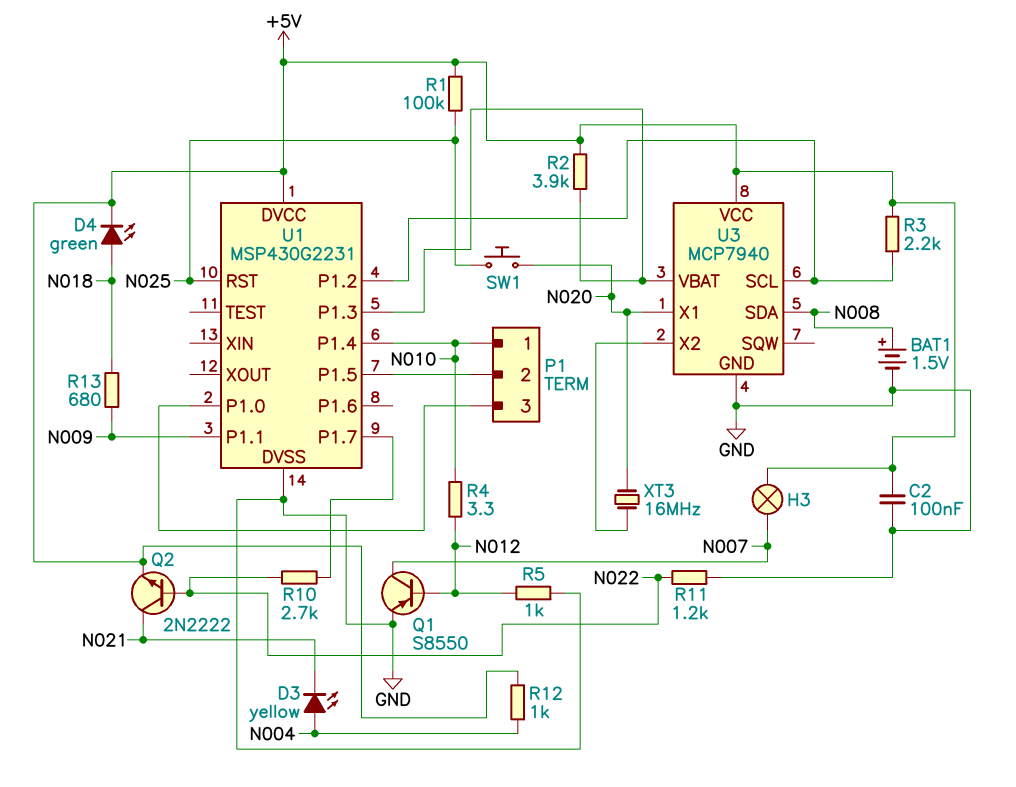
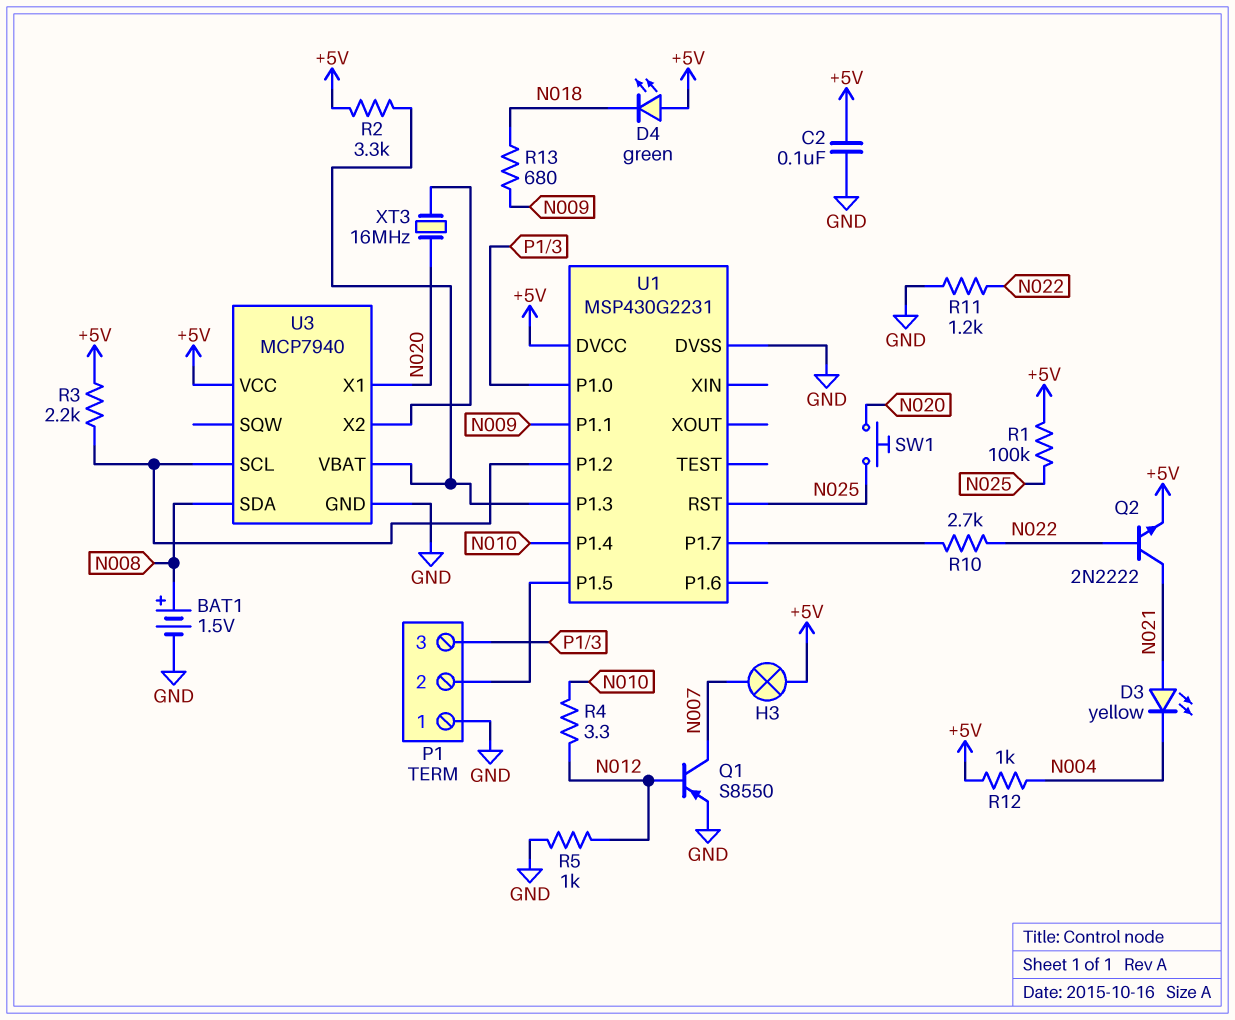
D3: LED yellow (A N004, K N021) -> LED yellow (A N021, K N004)
D4: LED green (A N018, K +5V) -> LED green (A +5V, K N018)
P1 pin 1: N010 -> GND
R2: 3.9k (+5V, U1/P1.3) -> 3.3k (+5V, U1/P1.3)

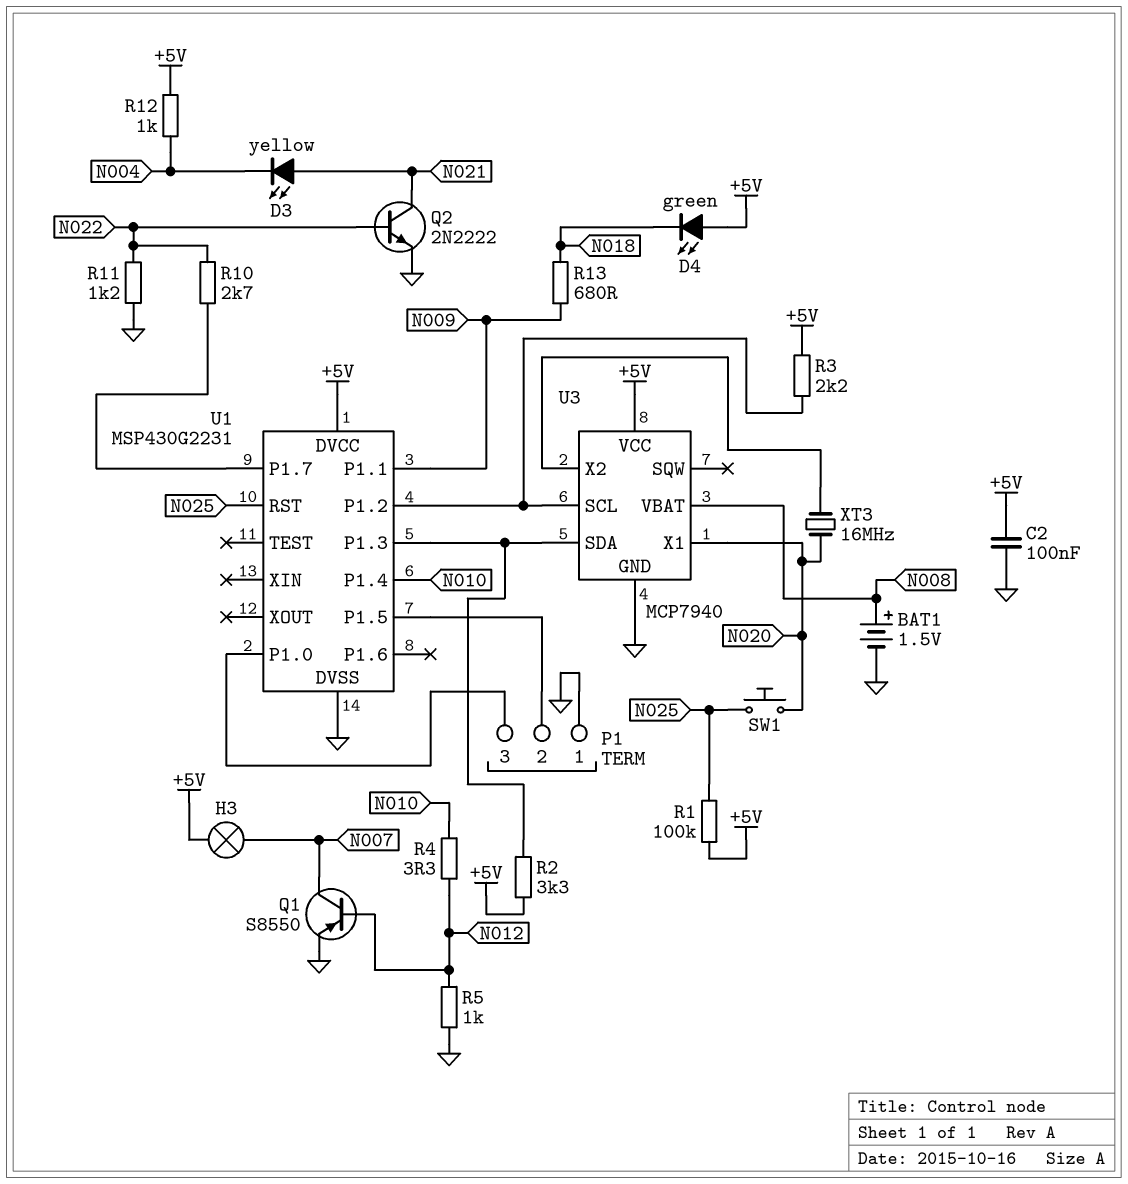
Q2: NPN 2N2222 (B N022, C N021, E +5V) -> NPN 2N2222 (B N022, C N021, E GND)
U3 pin SDA: N008 -> U1/P1.3
U3 pin VBAT: U1/P1.3 -> N008

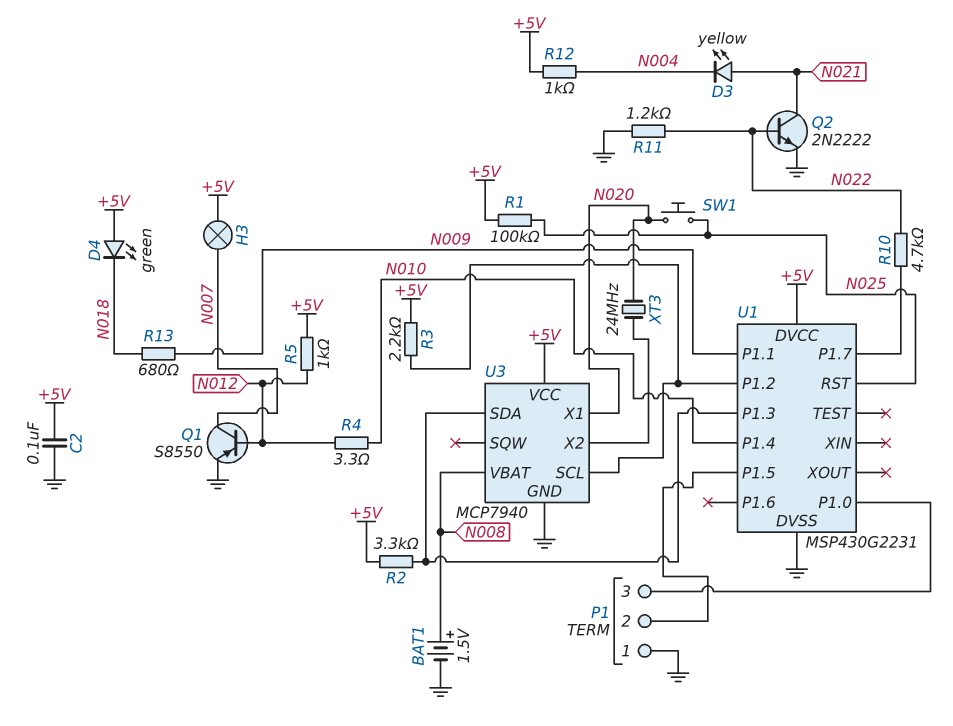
R5: 1k (GND, N012) -> 1k (+5V, N012)
R10: 2.7k (N022, U1/P1.7) -> 4.7k (N022, U1/P1.7)
XT3: 16MHz (N020, U3/X2) -> 24MHz (N020, U3/X2)

